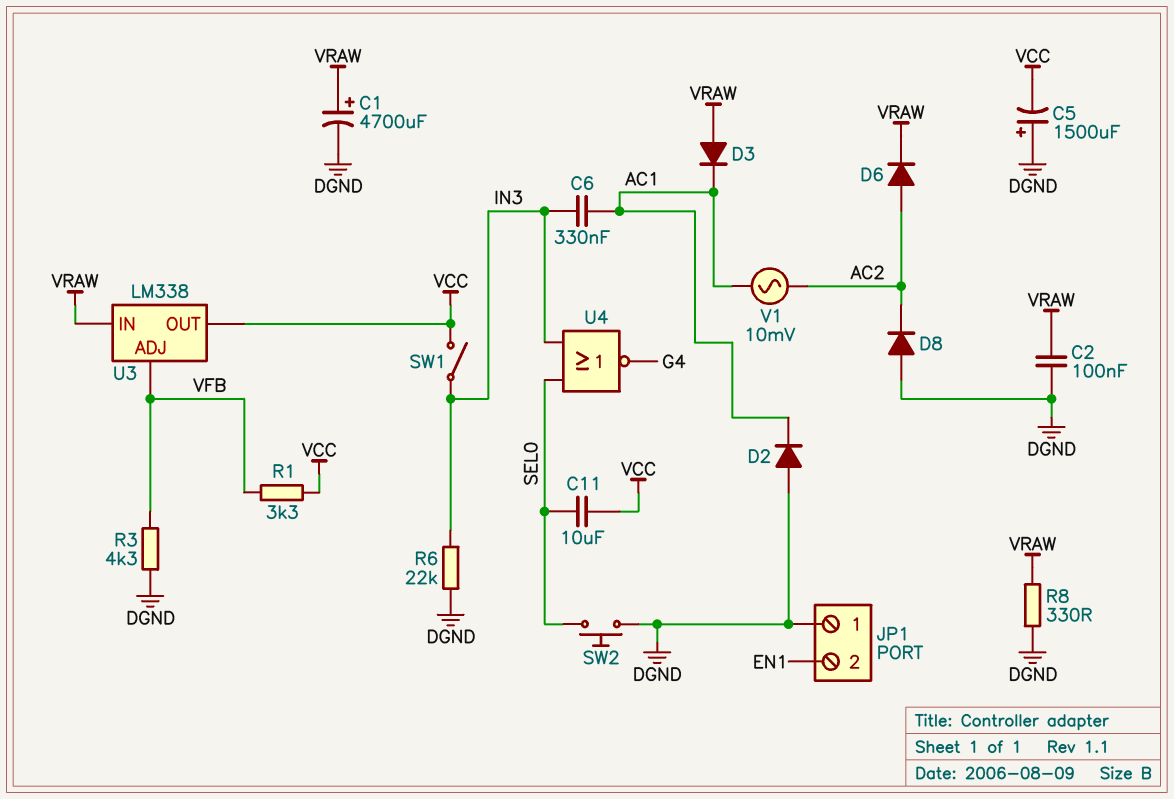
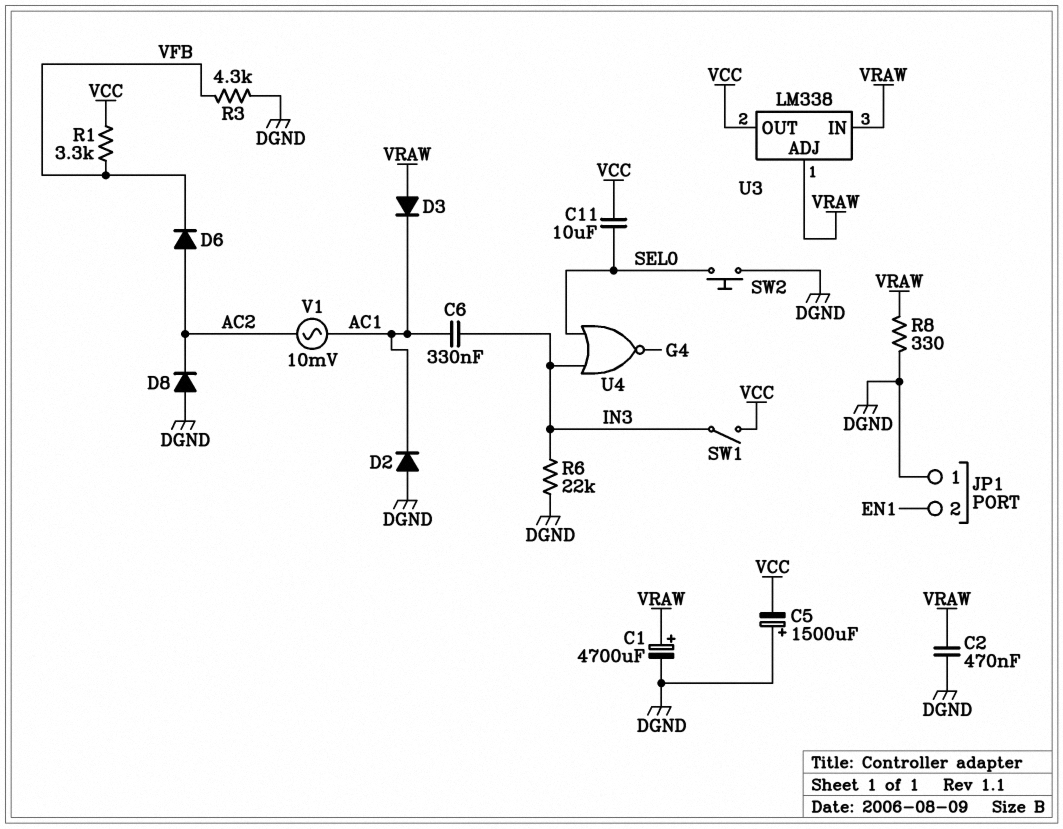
C2: 100nF (DGND, VRAW) -> 470nF (DGND, VRAW)
D6: diode (A AC2, K VRAW) -> diode (A AC2, K VFB)
U3 pin ADJ: VFB -> VRAW

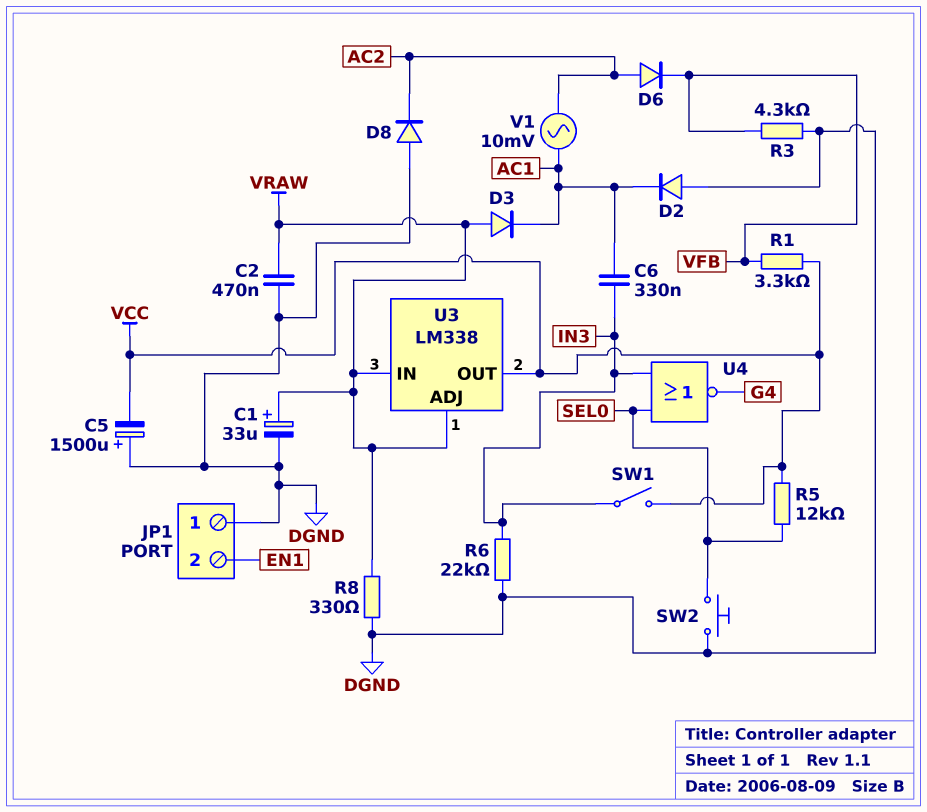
C1: 4700uF (plus VRAW, minus DGND) -> 33uF (plus VRAW, minus DGND)
C11: 10uF (SEL0, VCC) -> none
R5: none -> 12k (SEL0, VCC)

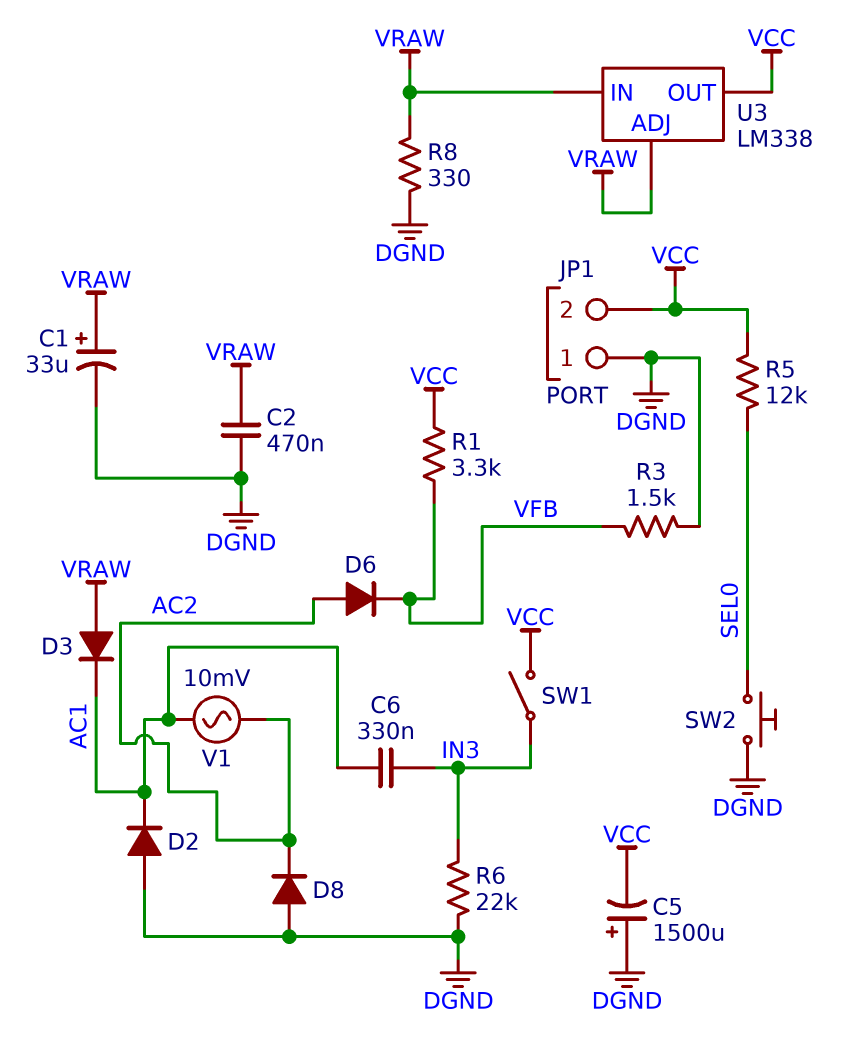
JP1 pin 2: EN1 -> VCC
R3: 4.3k (DGND, VFB) -> 1.5k (DGND, VFB)
U4: NOR (in IN3, in SEL0, out G4) -> none

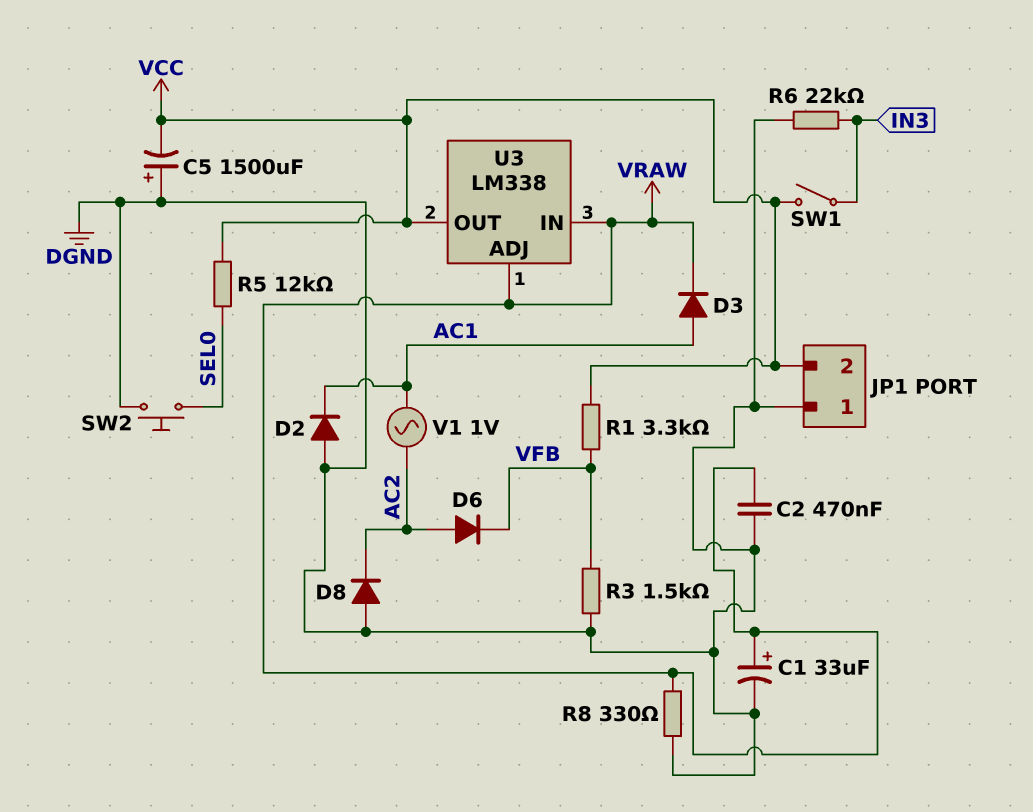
C6: 330nF (AC1, IN3) -> none
D3: diode (A VRAW, K AC1) -> diode (A AC1, K VRAW)
V1: AC 10mV (AC1, AC2) -> AC 1V (AC1, AC2)

